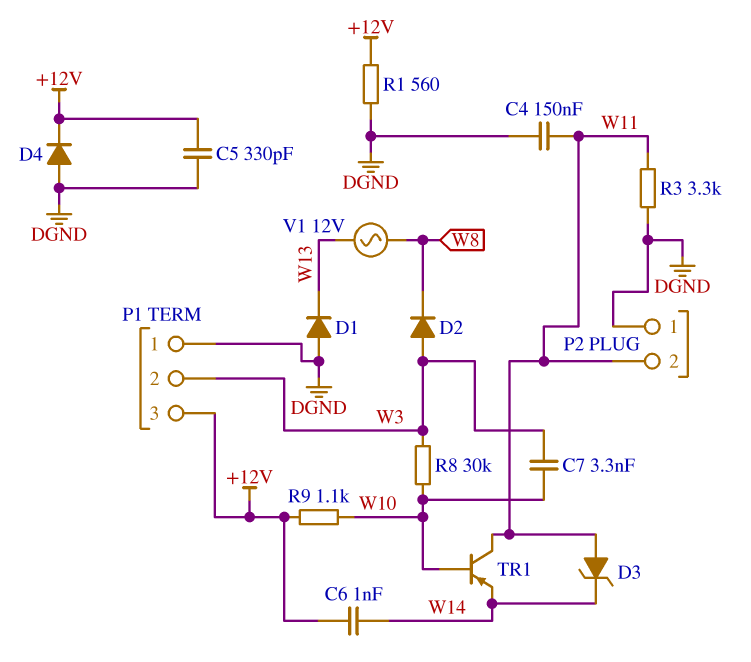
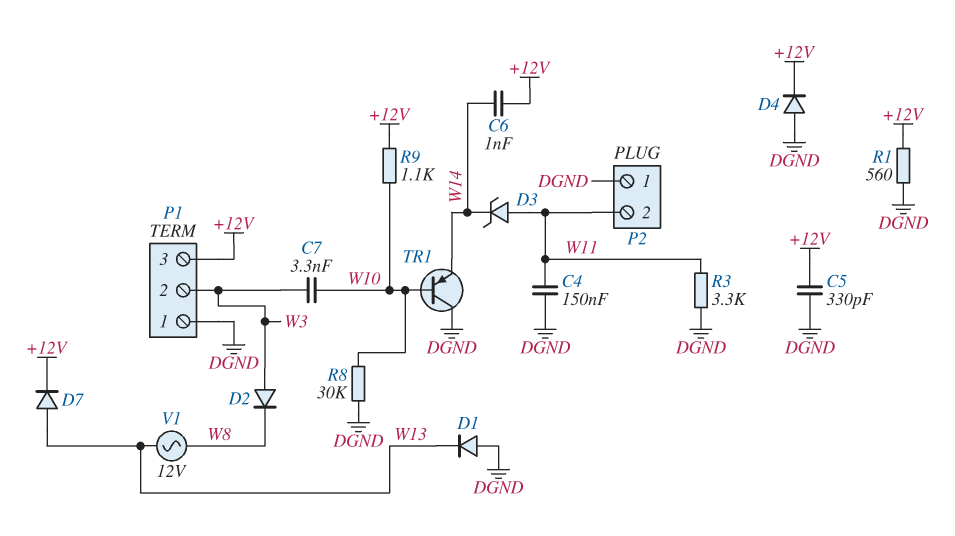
D7: none -> diode (A W13, K +12V)
R8: 30k (W3, W10) -> 30k (DGND, W10)
TR1: PNP (B W10, C W11, E W14) -> PNP (B W10, C DGND, E W14)

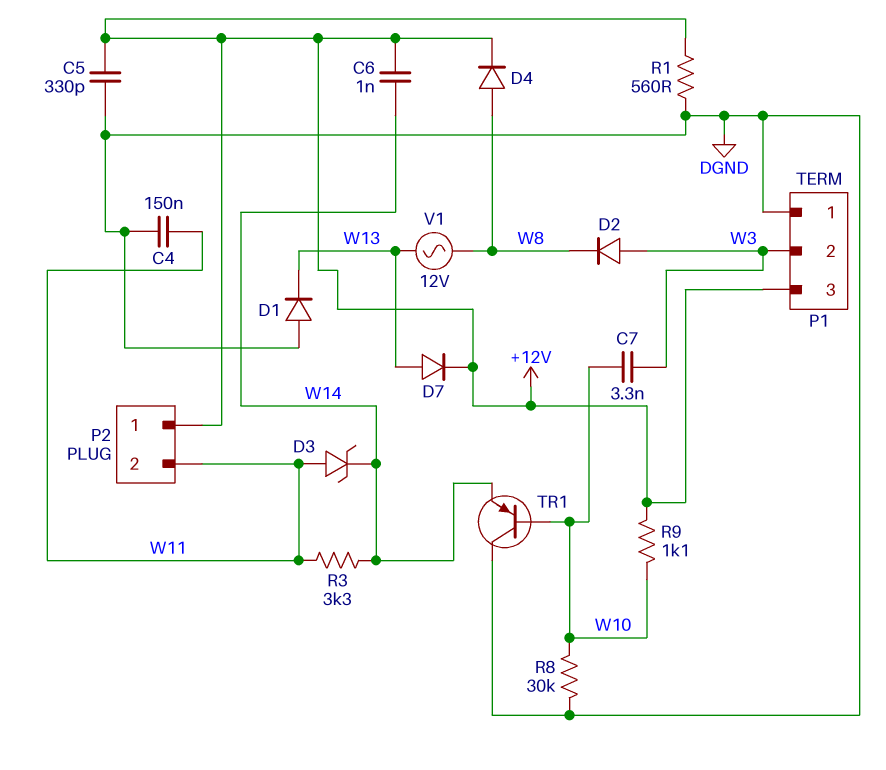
D4: diode (A DGND, K +12V) -> diode (A W8, K +12V)
P2 pin 1: DGND -> +12V
R3: 3.3k (DGND, W11) -> 3.3k (W11, W14)

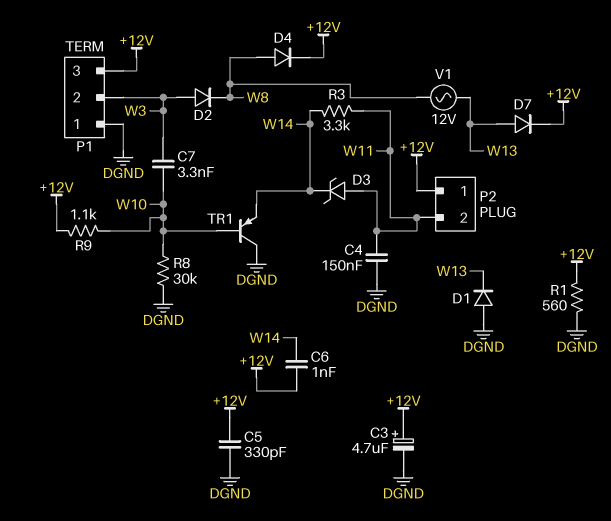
C3: none -> 4.7uF (plus +12V, minus DGND)

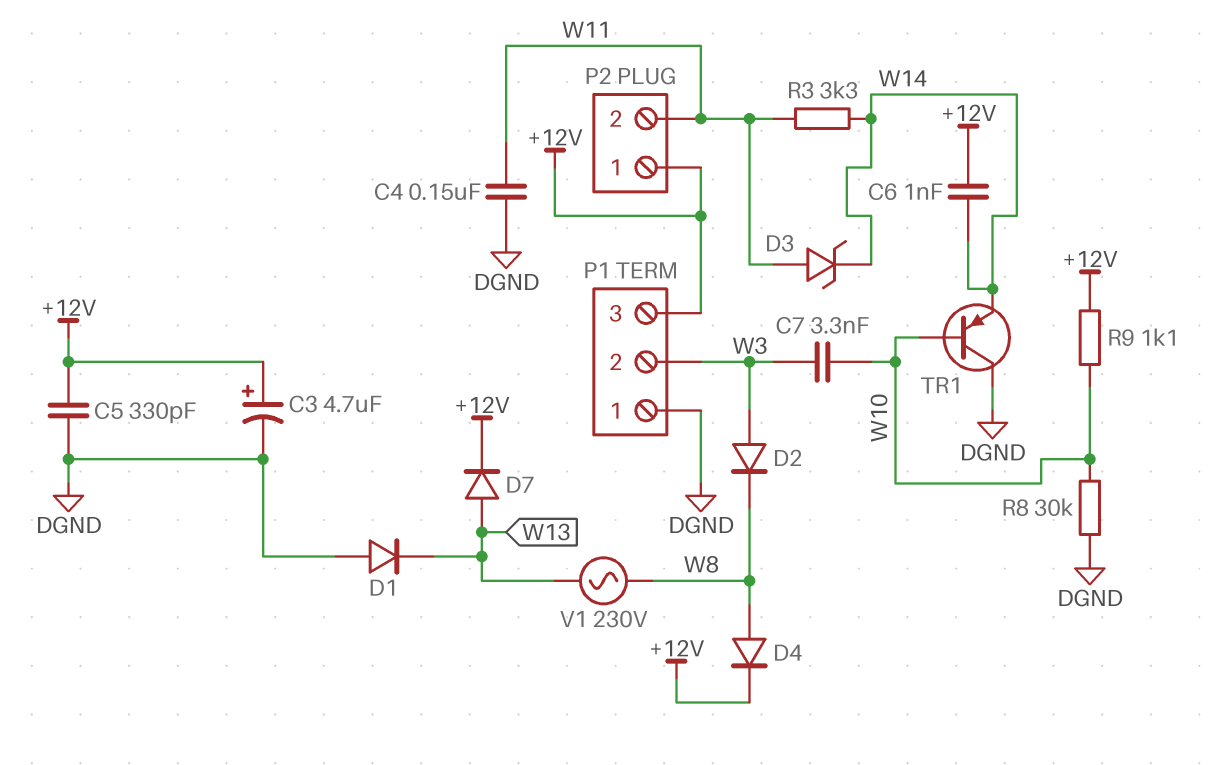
R1: 560 (+12V, DGND) -> none
V1: AC 12V (W8, W13) -> AC 230V (W8, W13)

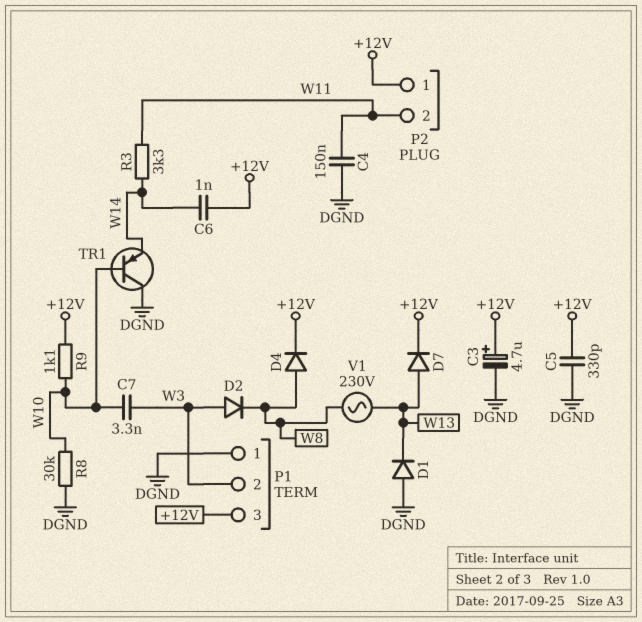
D3: zener (A W11, K W14) -> none

